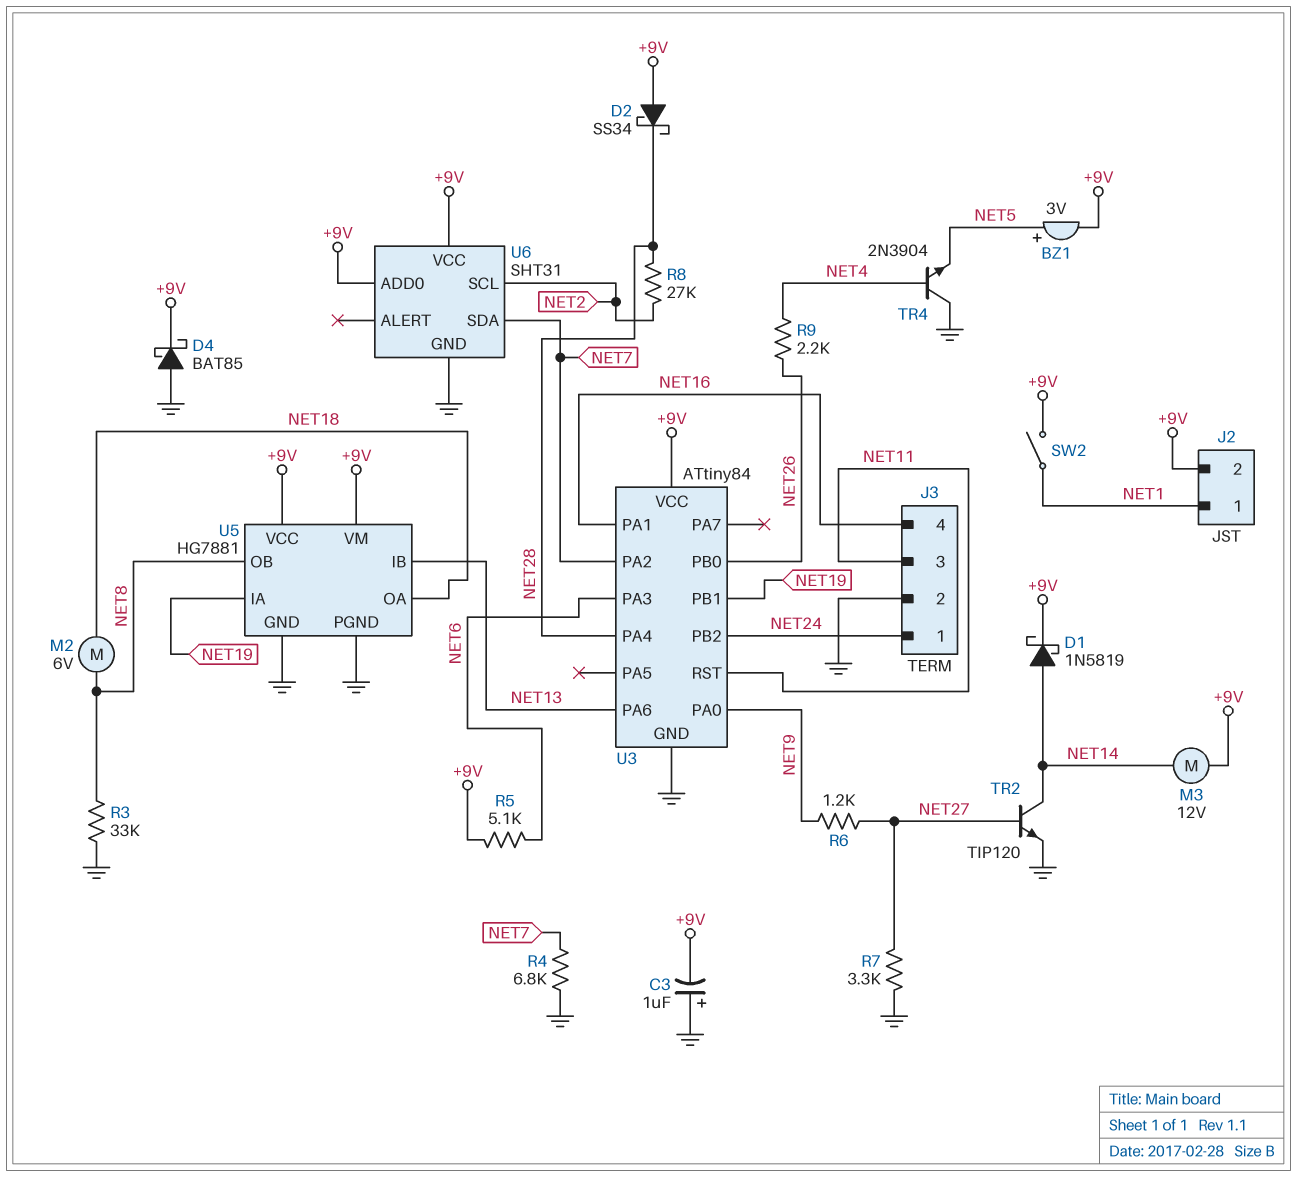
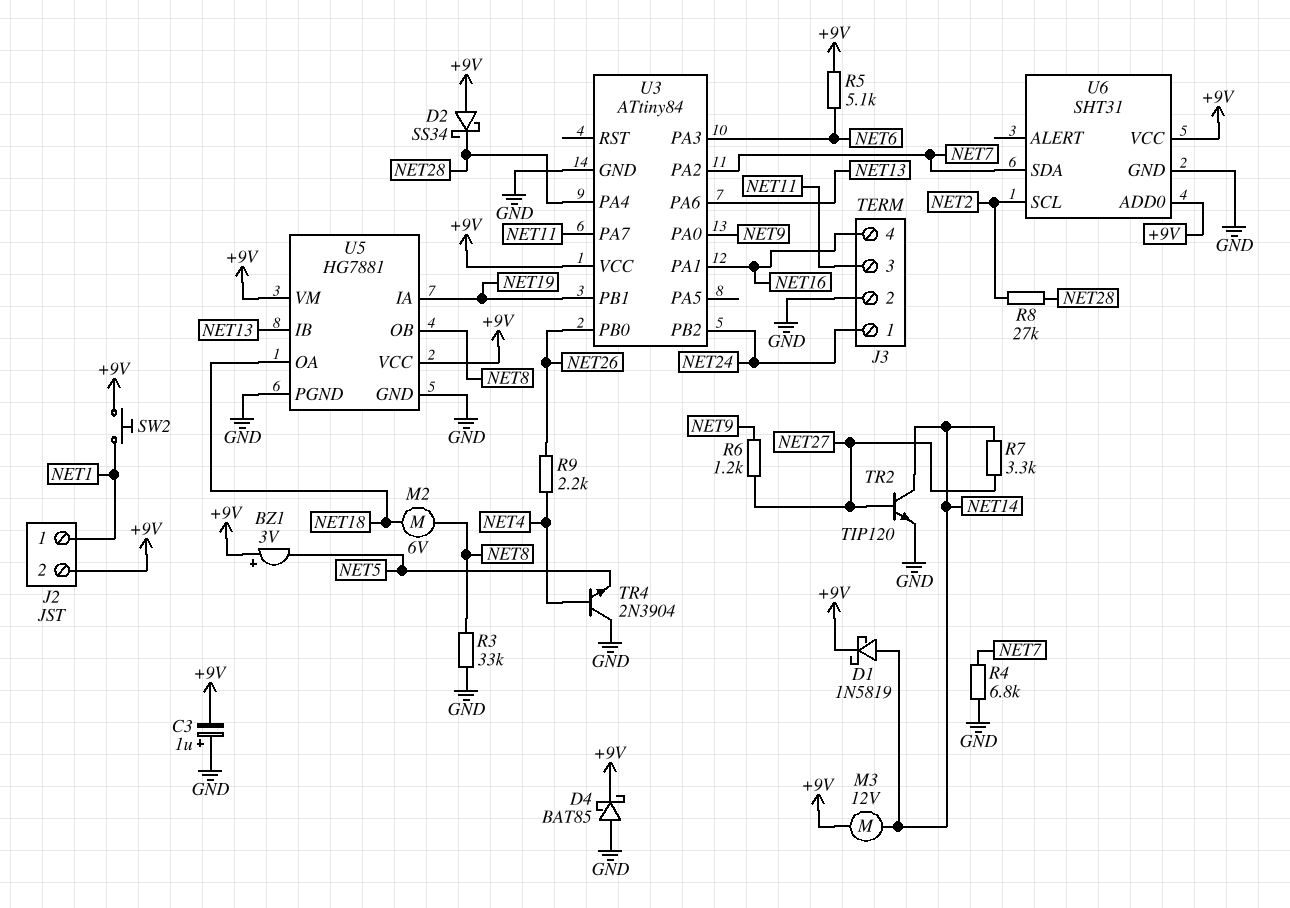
BZ1: buzzer 3V (plus NET5, minus +9V) -> buzzer 3V (plus +9V, minus NET5)
R7: 3.3k (GND, NET27) -> 3.3k (NET14, NET27)
SW2: switch (+9V, NET1) -> button (+9V, NET1)
U3 pin PA7: none -> NET11
U3 pin RST: NET11 -> none

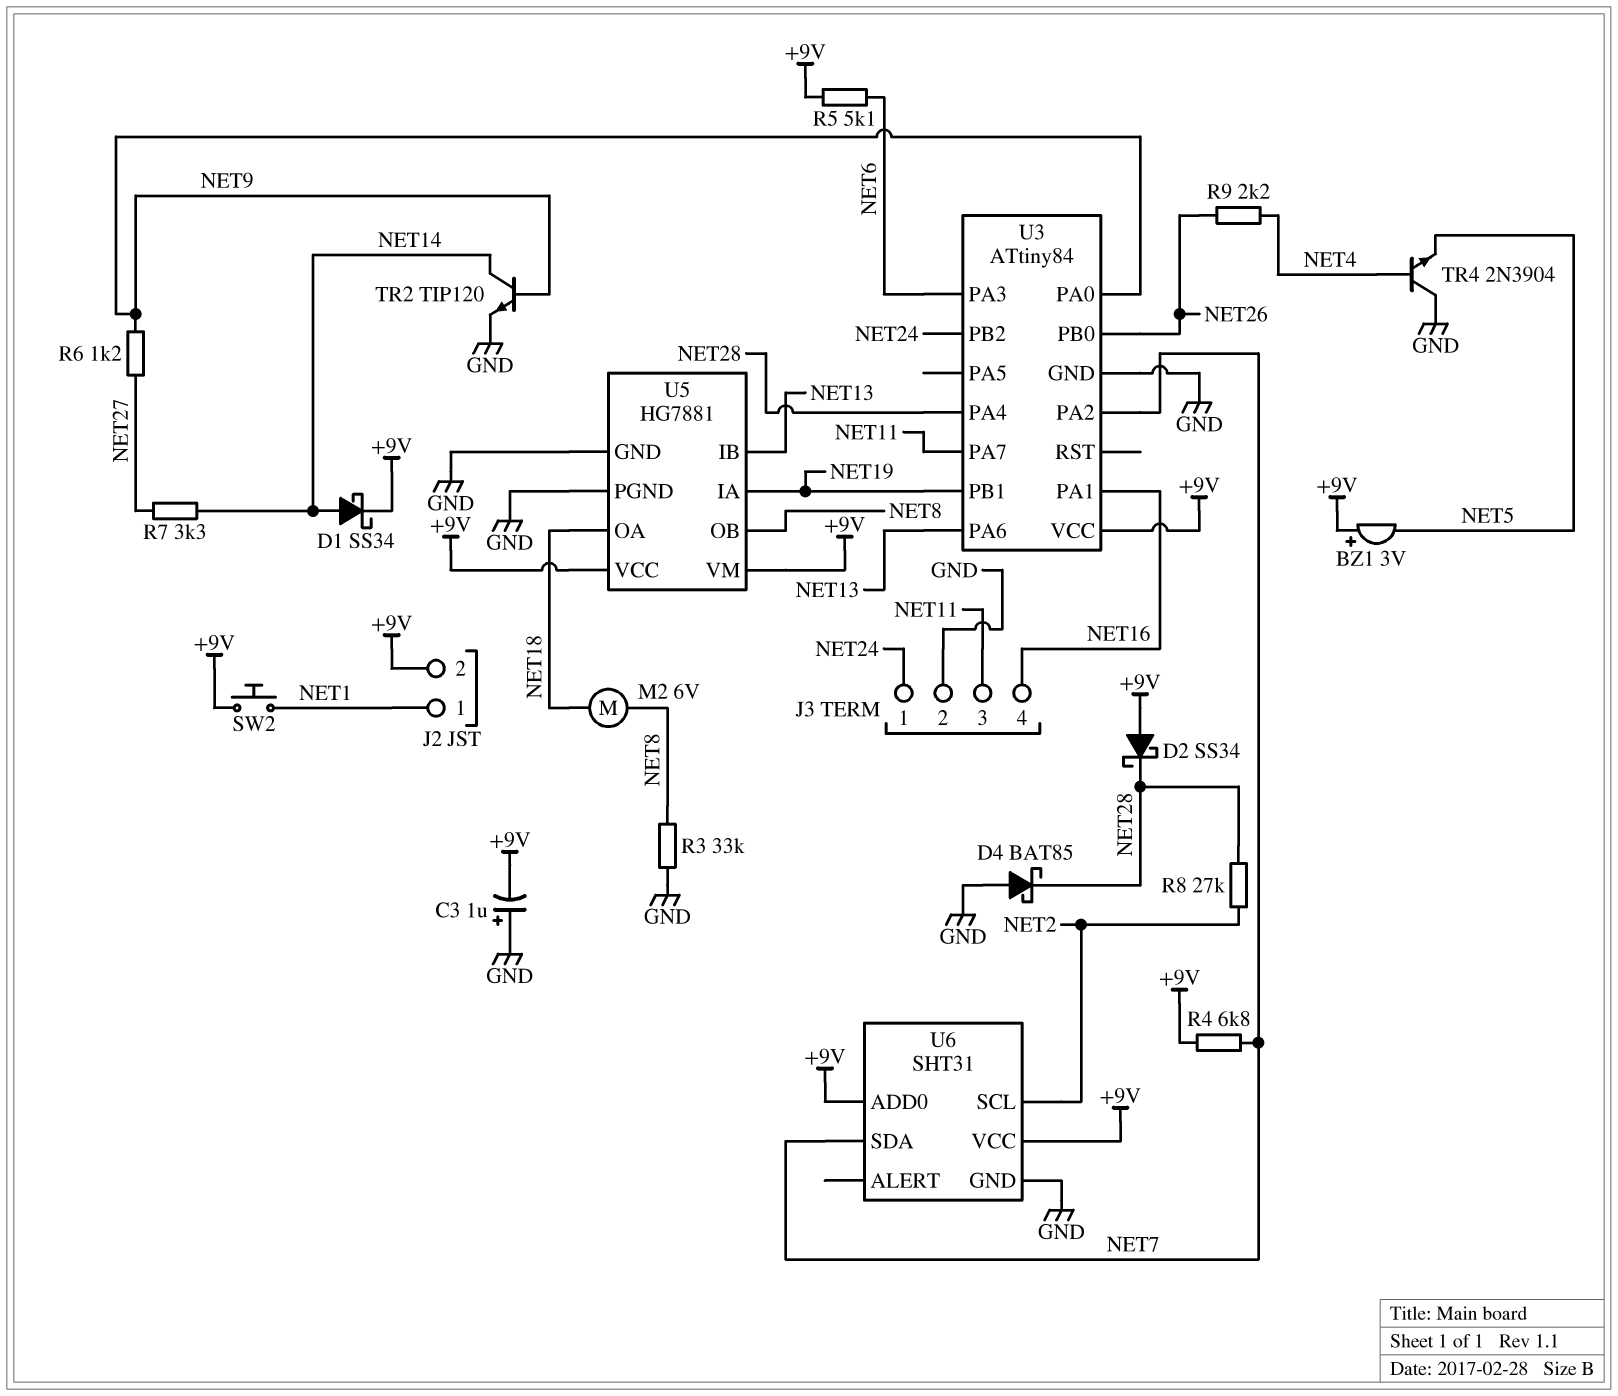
D1: schottky 1N5819 (A NET14, K +9V) -> schottky SS34 (A NET14, K +9V)
D4: schottky BAT85 (A GND, K +9V) -> schottky BAT85 (A GND, K NET28)
M3: motor 12V (+9V, NET14) -> none
R4: 6.8k (GND, NET7) -> 6.8k (+9V, NET7)
TR2: NPN TIP120 (B NET27, C NET14, E GND) -> NPN TIP120 (B NET9, C NET14, E GND)

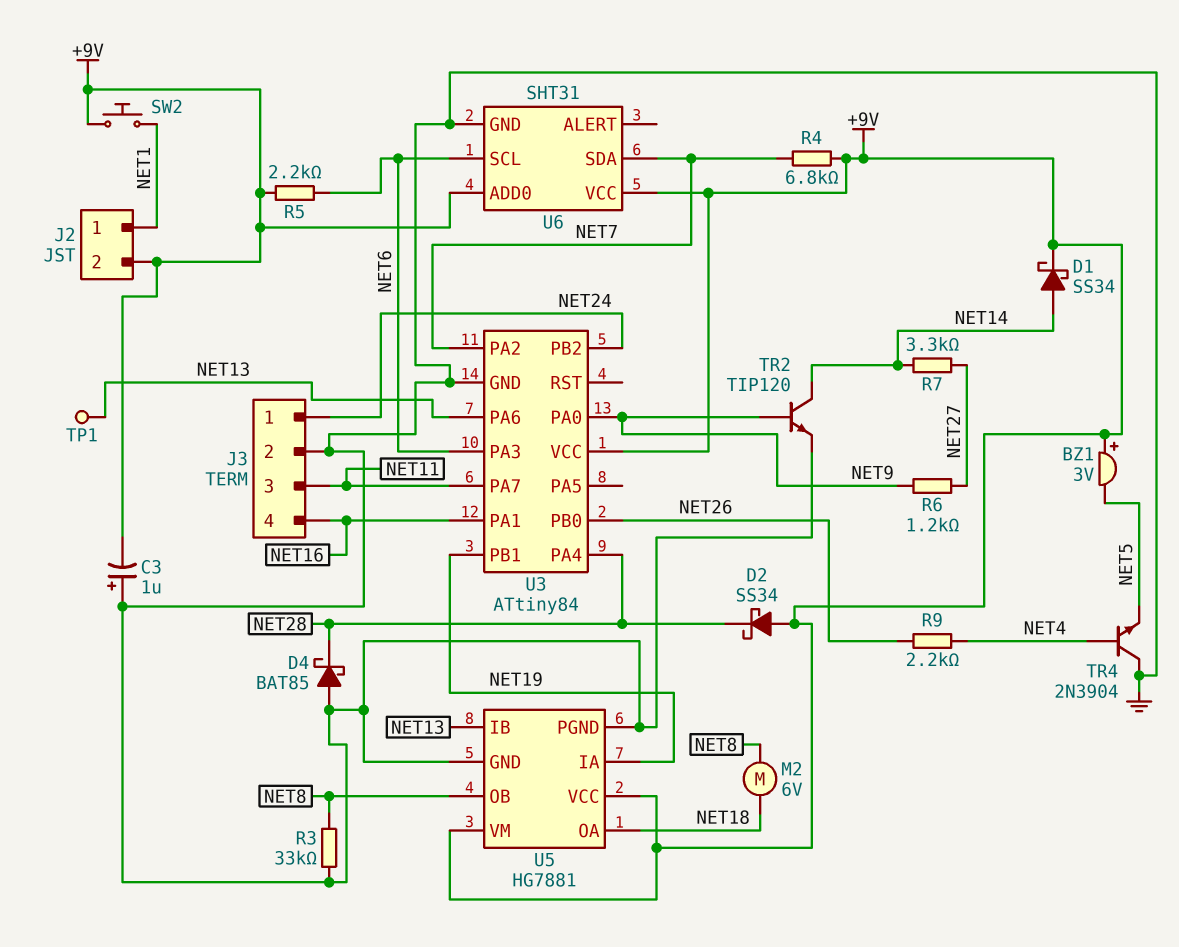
R5: 5.1k (+9V, NET6) -> 2.2k (+9V, NET6)
R8: 27k (NET2, NET28) -> none
TP1: none -> test point (NET13)
U6 pin SCL: NET2 -> NET6

